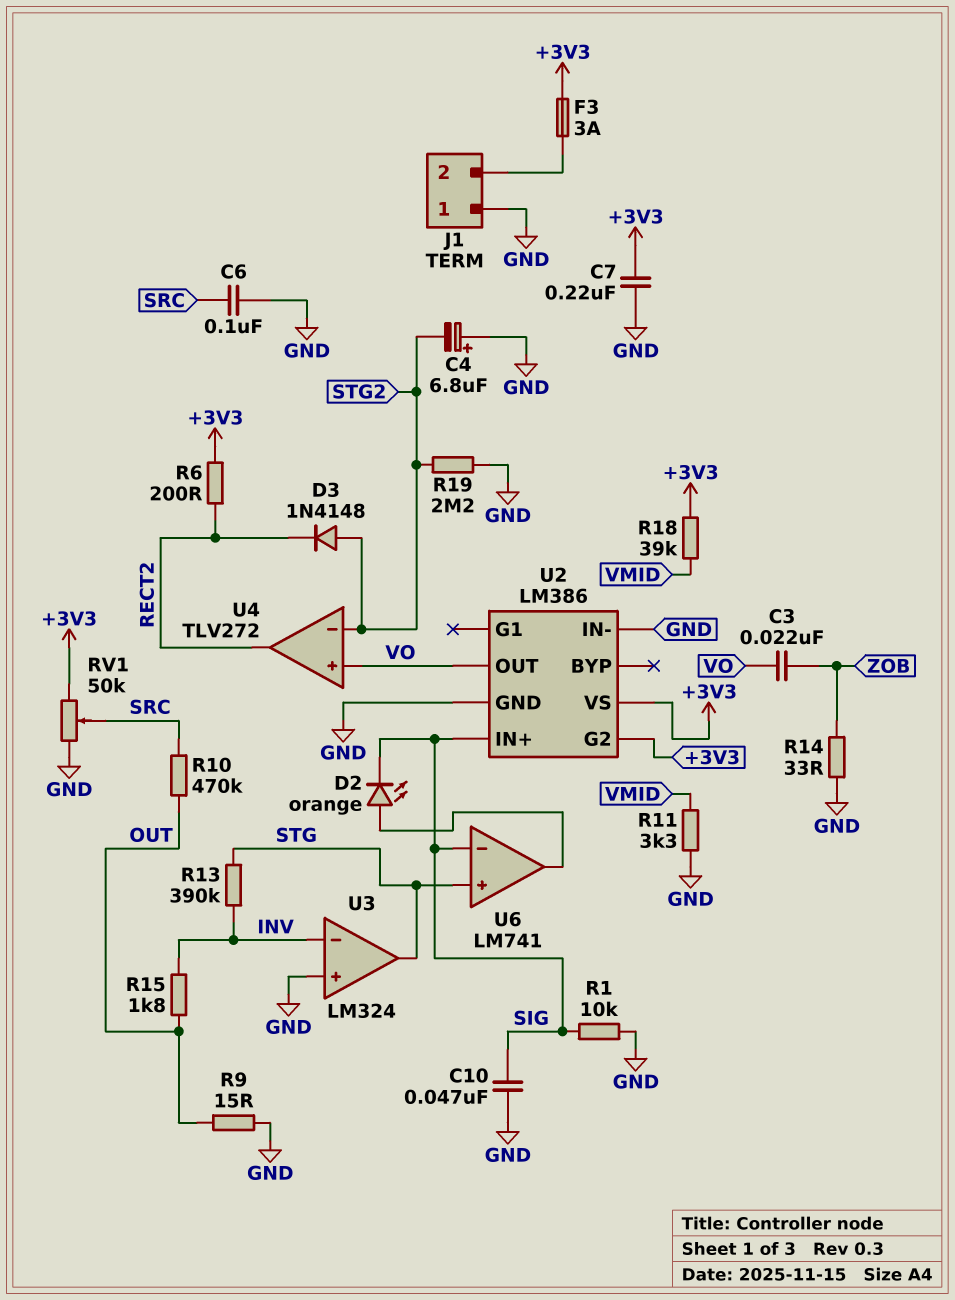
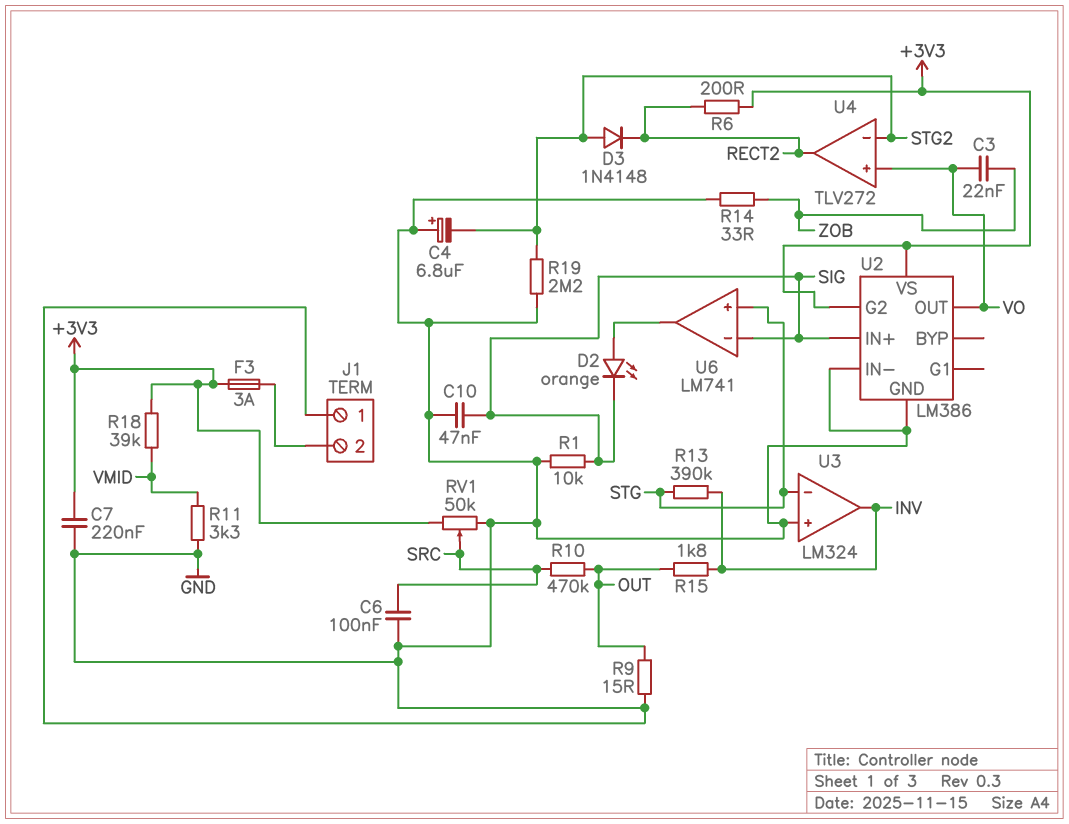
U3 pin in-: INV -> STG
U3 pin out: STG -> INV

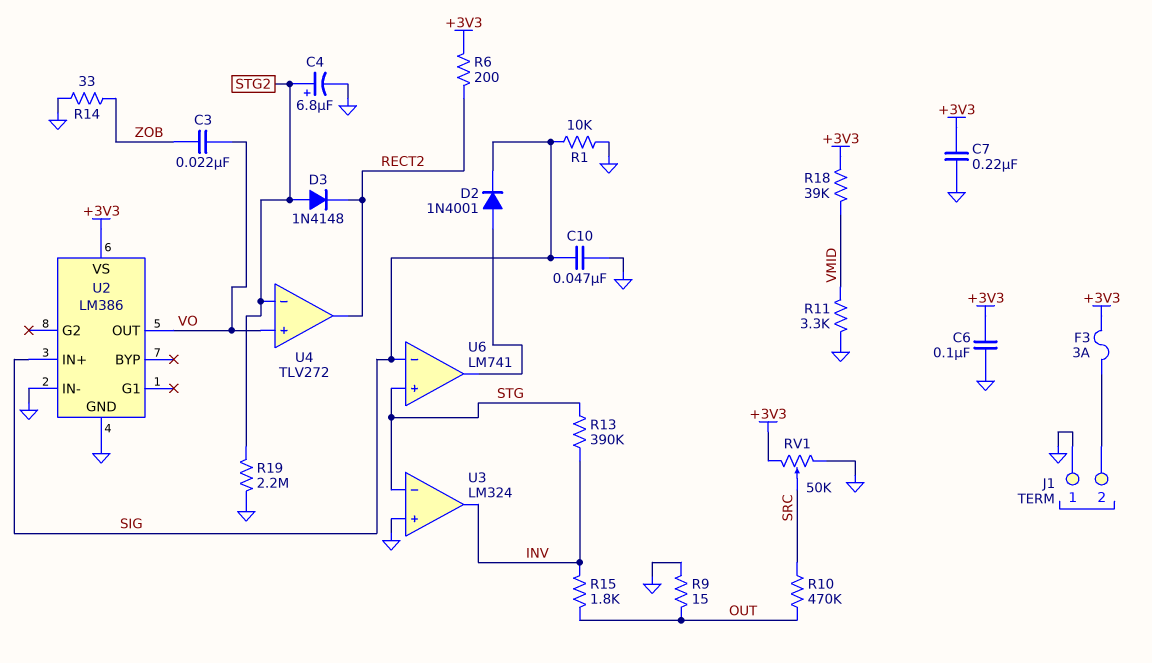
C4: 6.8uF (plus GND, minus STG2) -> 6.8uF (plus STG2, minus GND)
C6: 100nF (GND, SRC) -> 100nF (+3V3, GND)
D2: LED orange (A U6/out, K SIG) -> diode 1N4001 (A U6/out, K SIG)
U2 pin G2: +3V3 -> none

